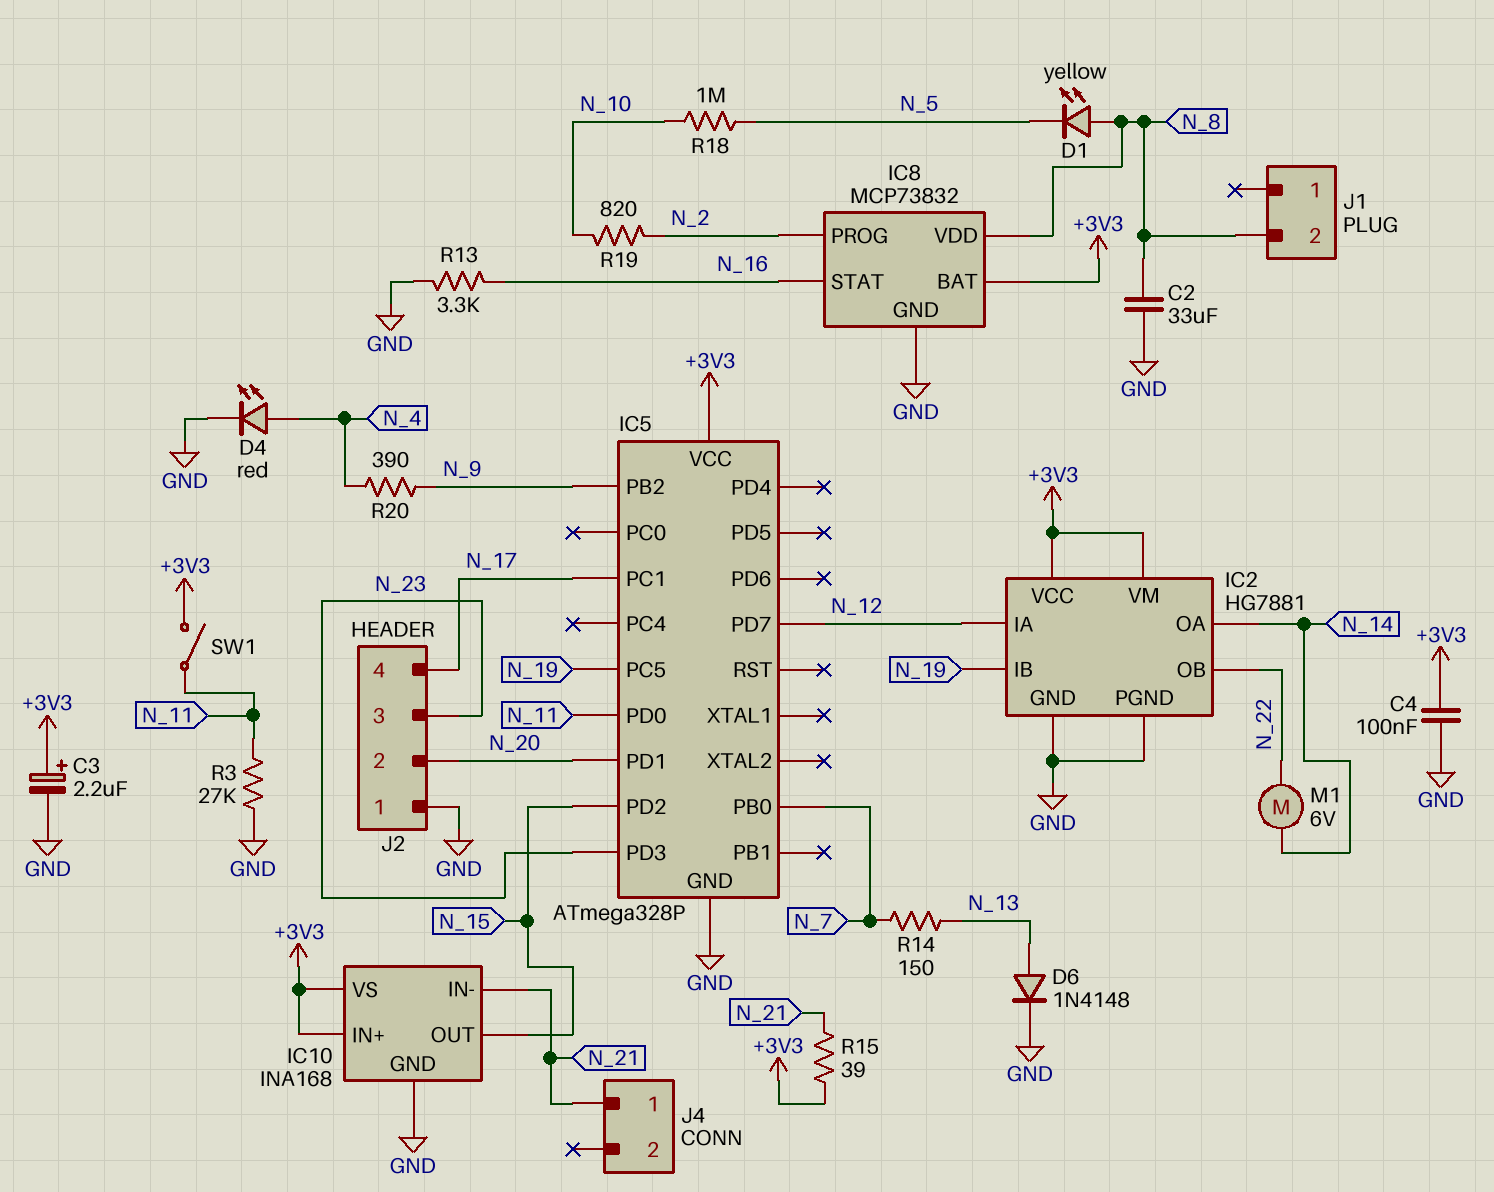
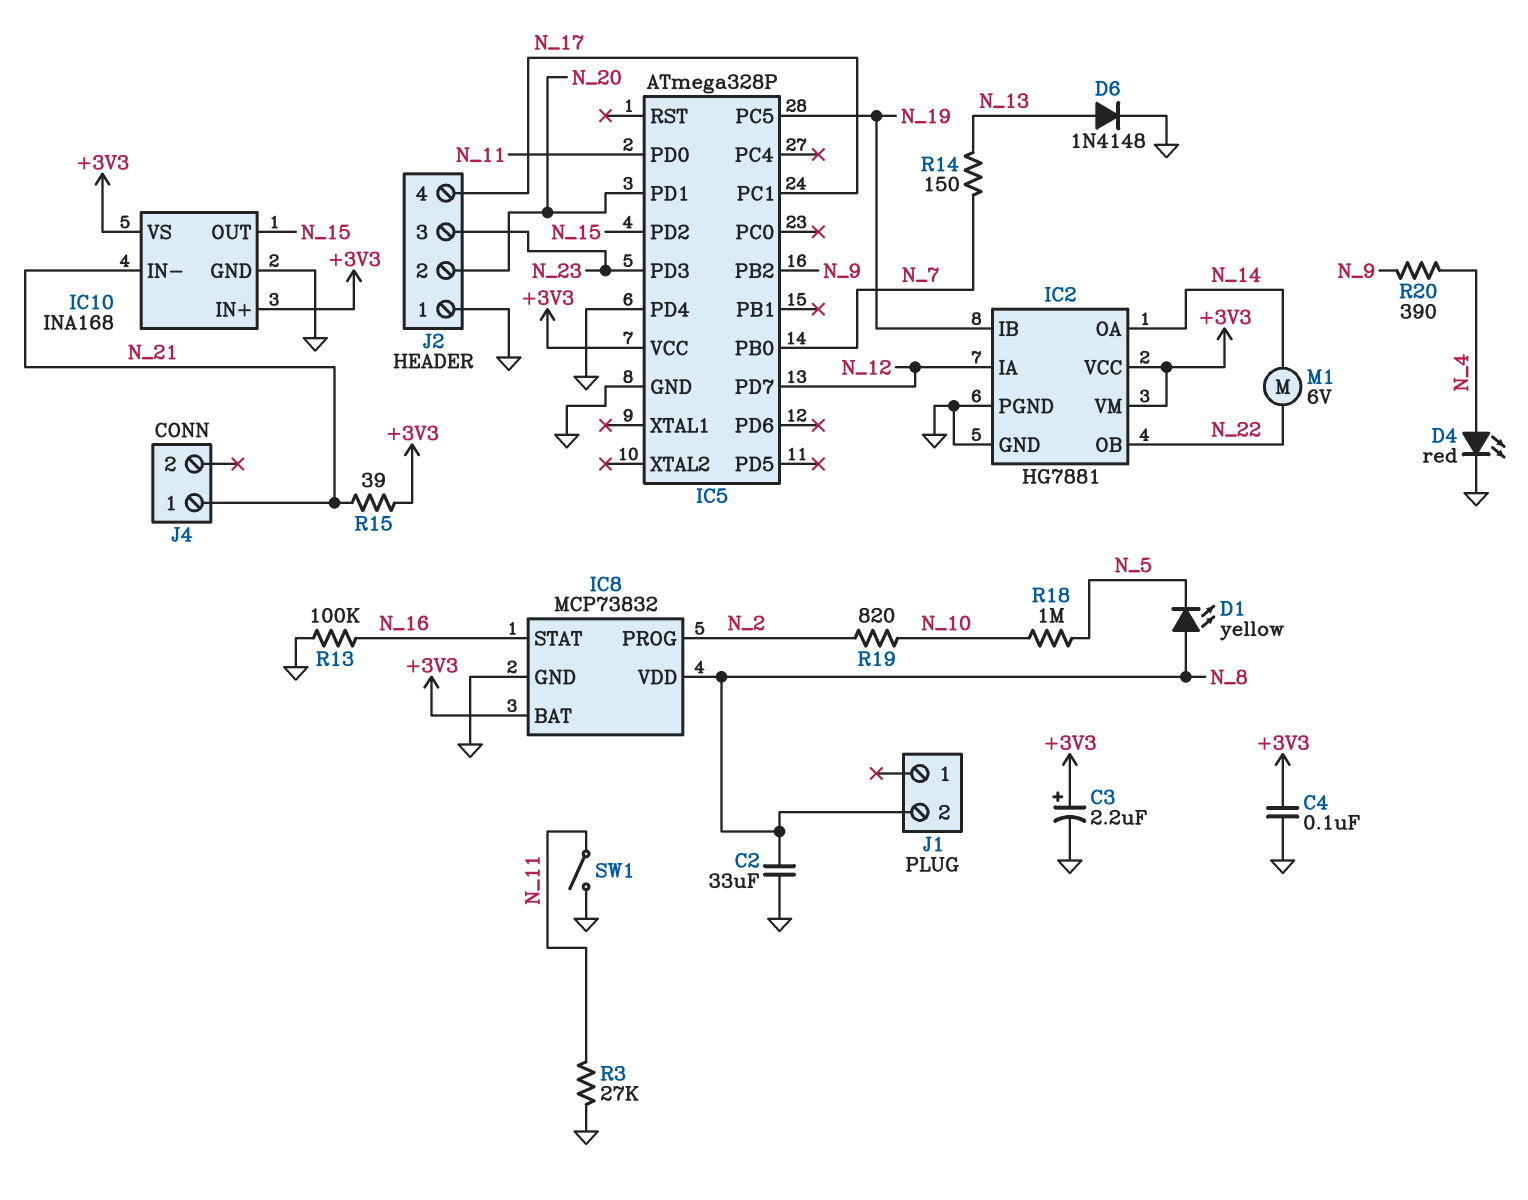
IC5 pin PD4: none -> GND
R13: 3.3k (GND, N_16) -> 100k (GND, N_16)
SW1: switch (+3V3, N_11) -> switch (GND, N_11)

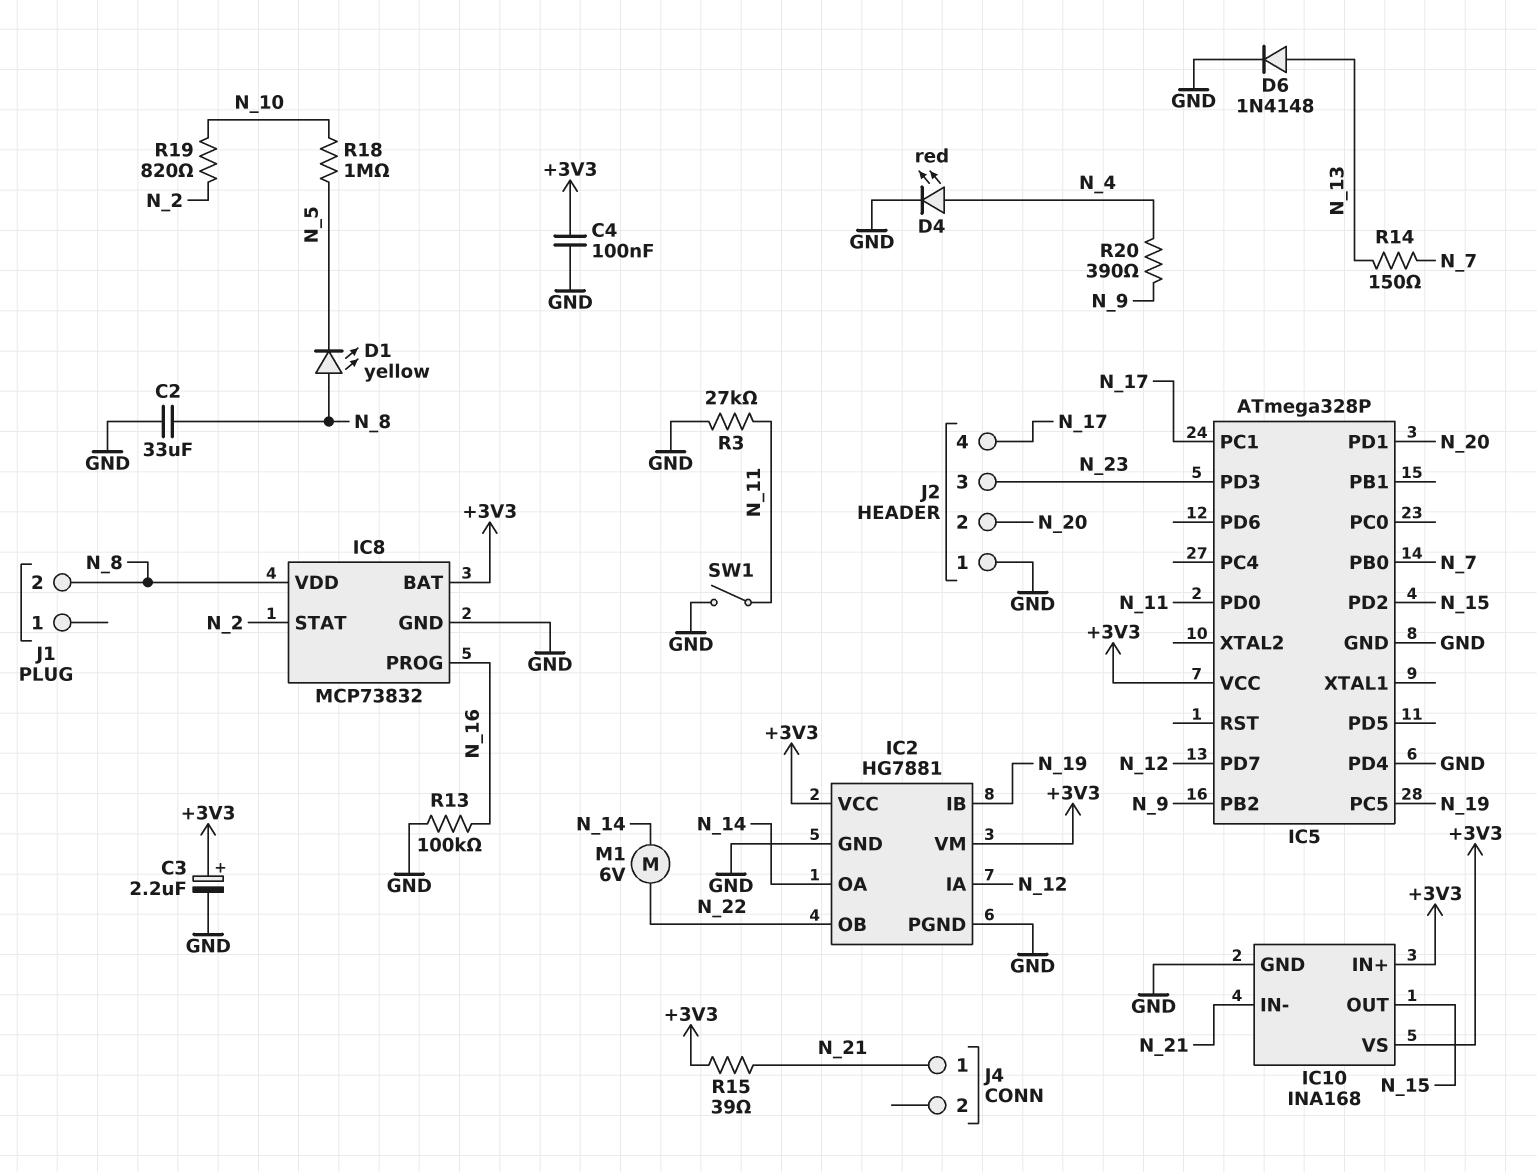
IC8 pin PROG: N_2 -> N_16
IC8 pin STAT: N_16 -> N_2

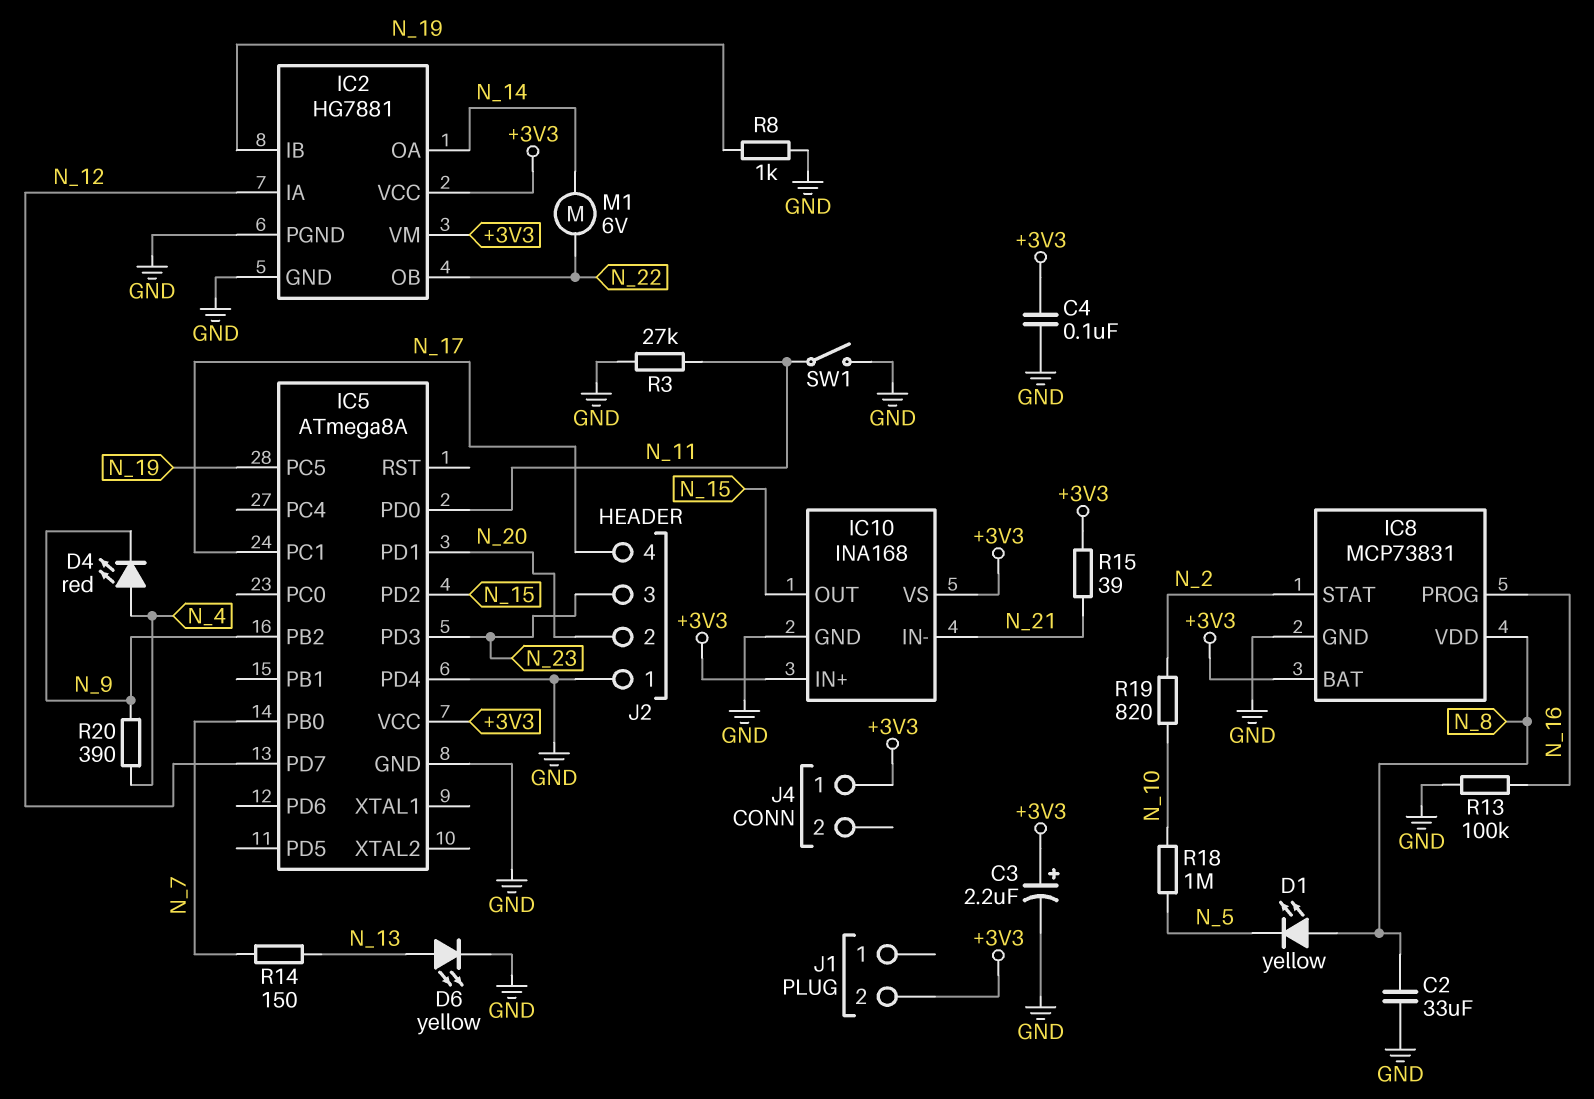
D4: LED red (A N_4, K GND) -> LED red (A N_4, K N_9)
D6: diode 1N4148 (A N_13, K GND) -> LED yellow (A N_13, K GND)
IC5: ATmega328P -> ATmega8A
IC8: MCP73832 -> MCP73831
J1 pin 2: N_8 -> +3V3
J4 pin 1: N_21 -> +3V3
R8: none -> 1k (GND, N_19)

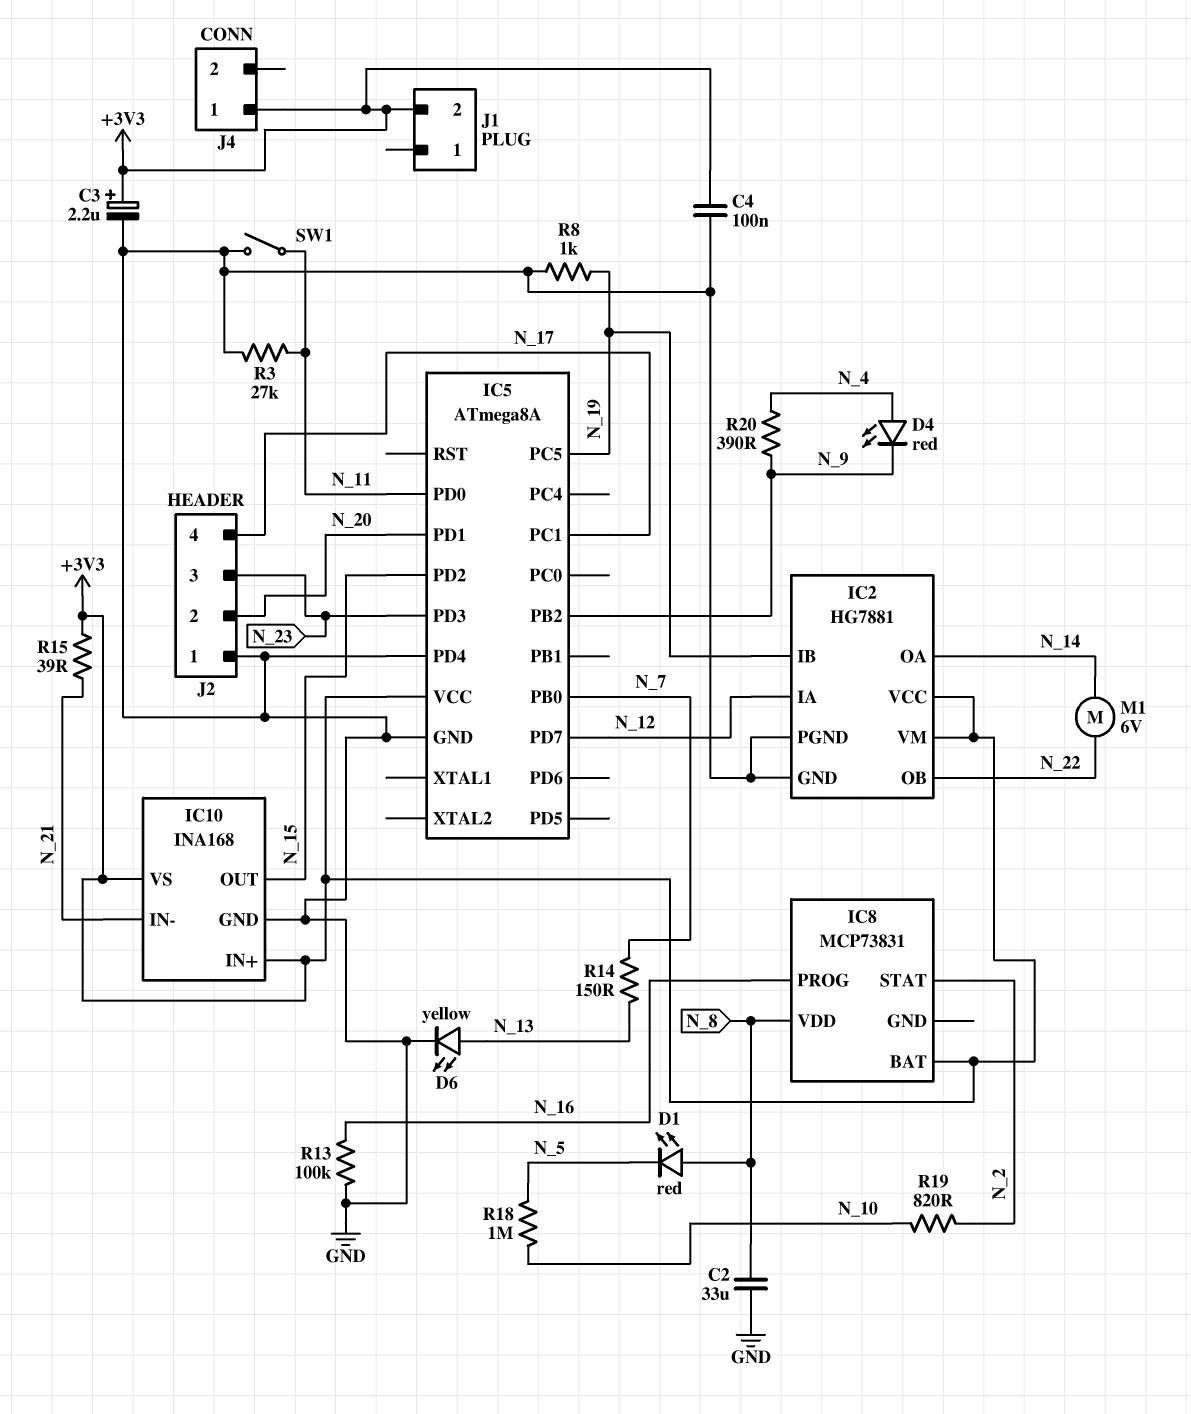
D1: LED yellow (A N_8, K N_5) -> LED red (A N_8, K N_5)
IC8 pin GND: GND -> none

